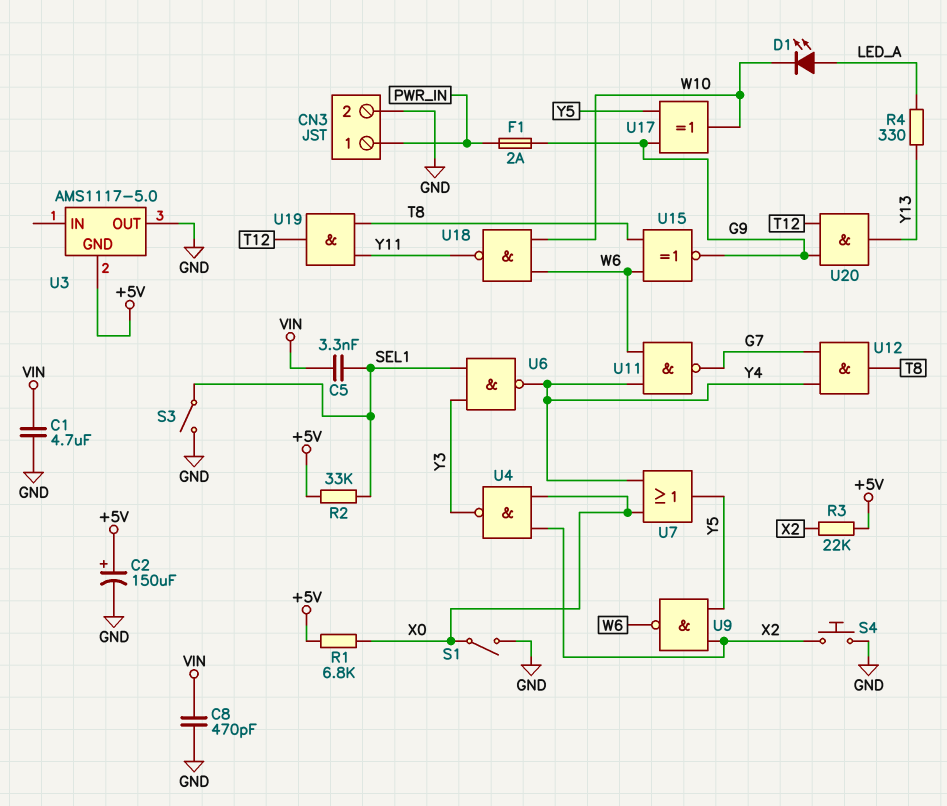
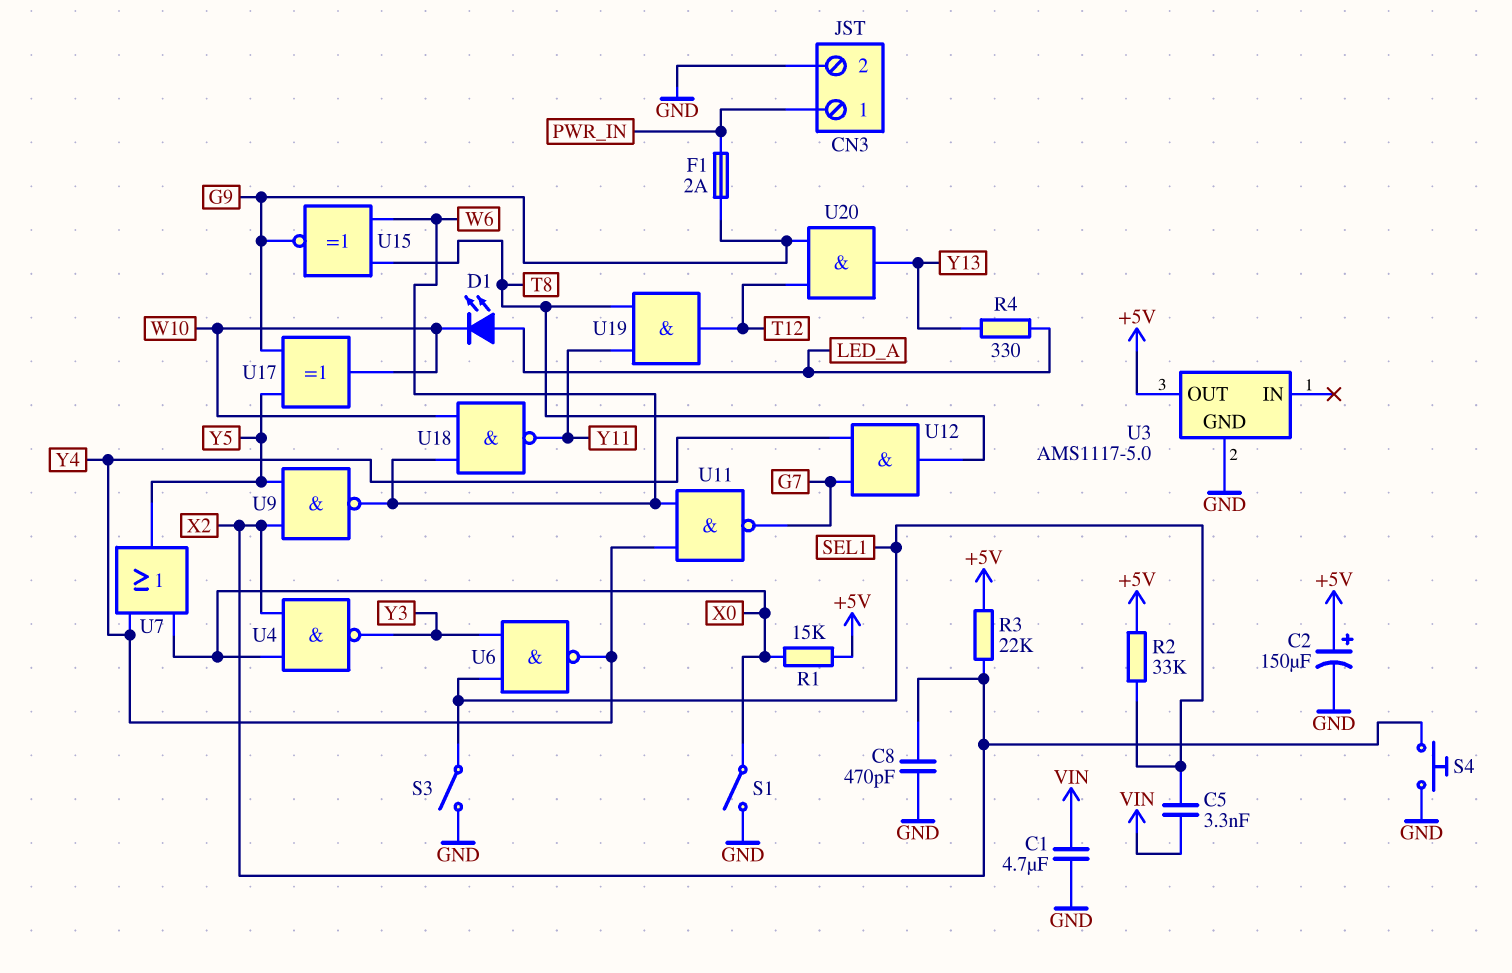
C8: 470pF (GND, VIN) -> 470pF (GND, X2)
R1: 6.8k (+5V, X0) -> 15k (+5V, X0)
U3 pin GND: +5V -> GND
U3 pin OUT: GND -> +5V

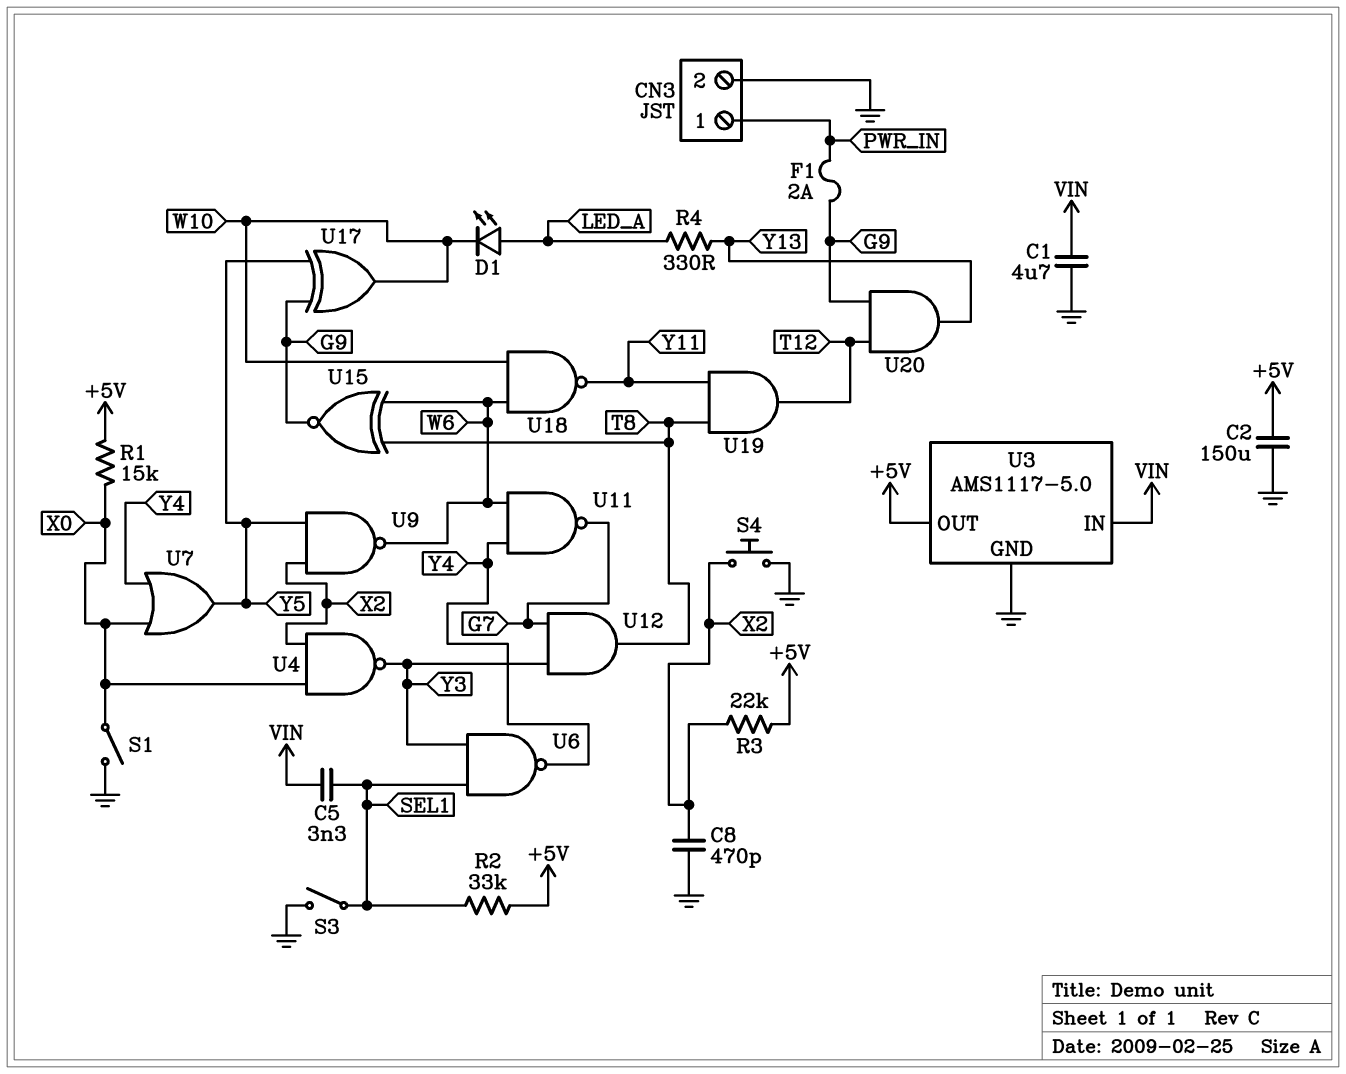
C2: 150uF (plus +5V, minus GND) -> 150uF (+5V, GND)
U3 pin IN: none -> VIN
U12: AND (in G7, in Y4, out T8) -> AND (in G7, in Y3, out T8)

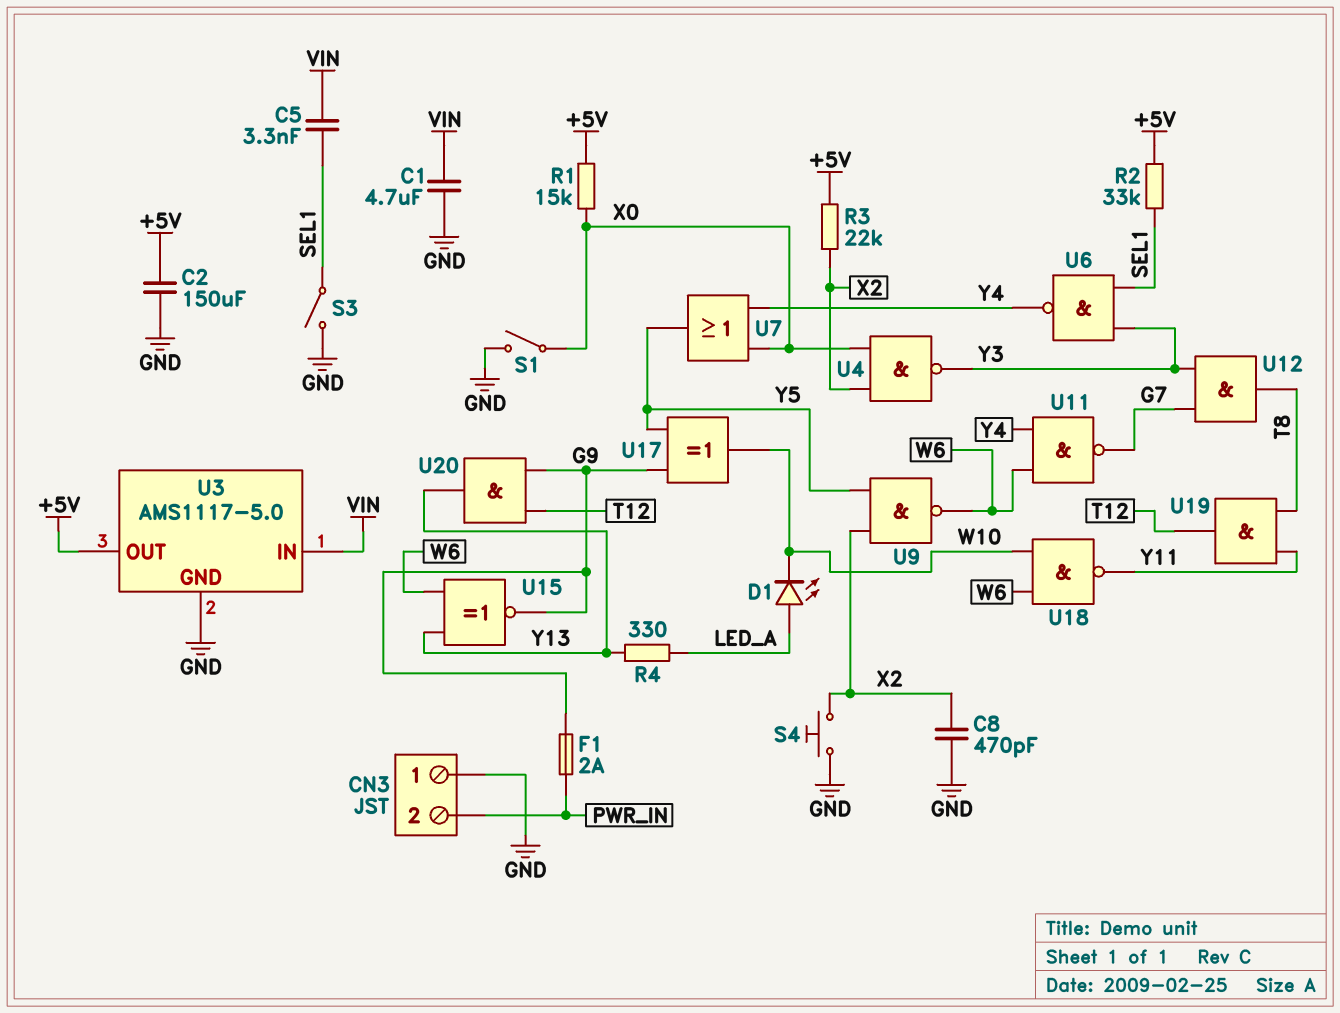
CN3 pin 1: PWR_IN -> GND
CN3 pin 2: GND -> PWR_IN
U15: XNOR (in T8, in W6, out G9) -> XNOR (in W6, in Y13, out G9)

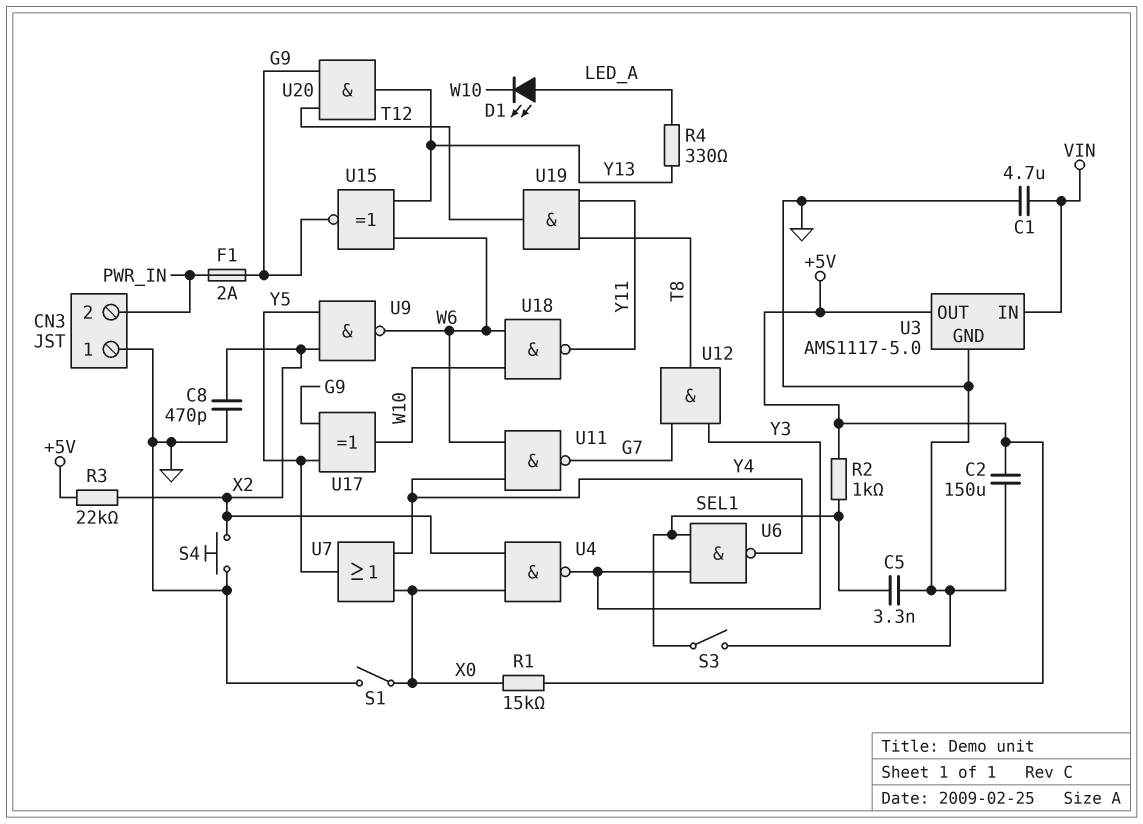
C5: 3.3nF (SEL1, VIN) -> 3.3nF (GND, SEL1)
R2: 33k (+5V, SEL1) -> 1k (+5V, SEL1)

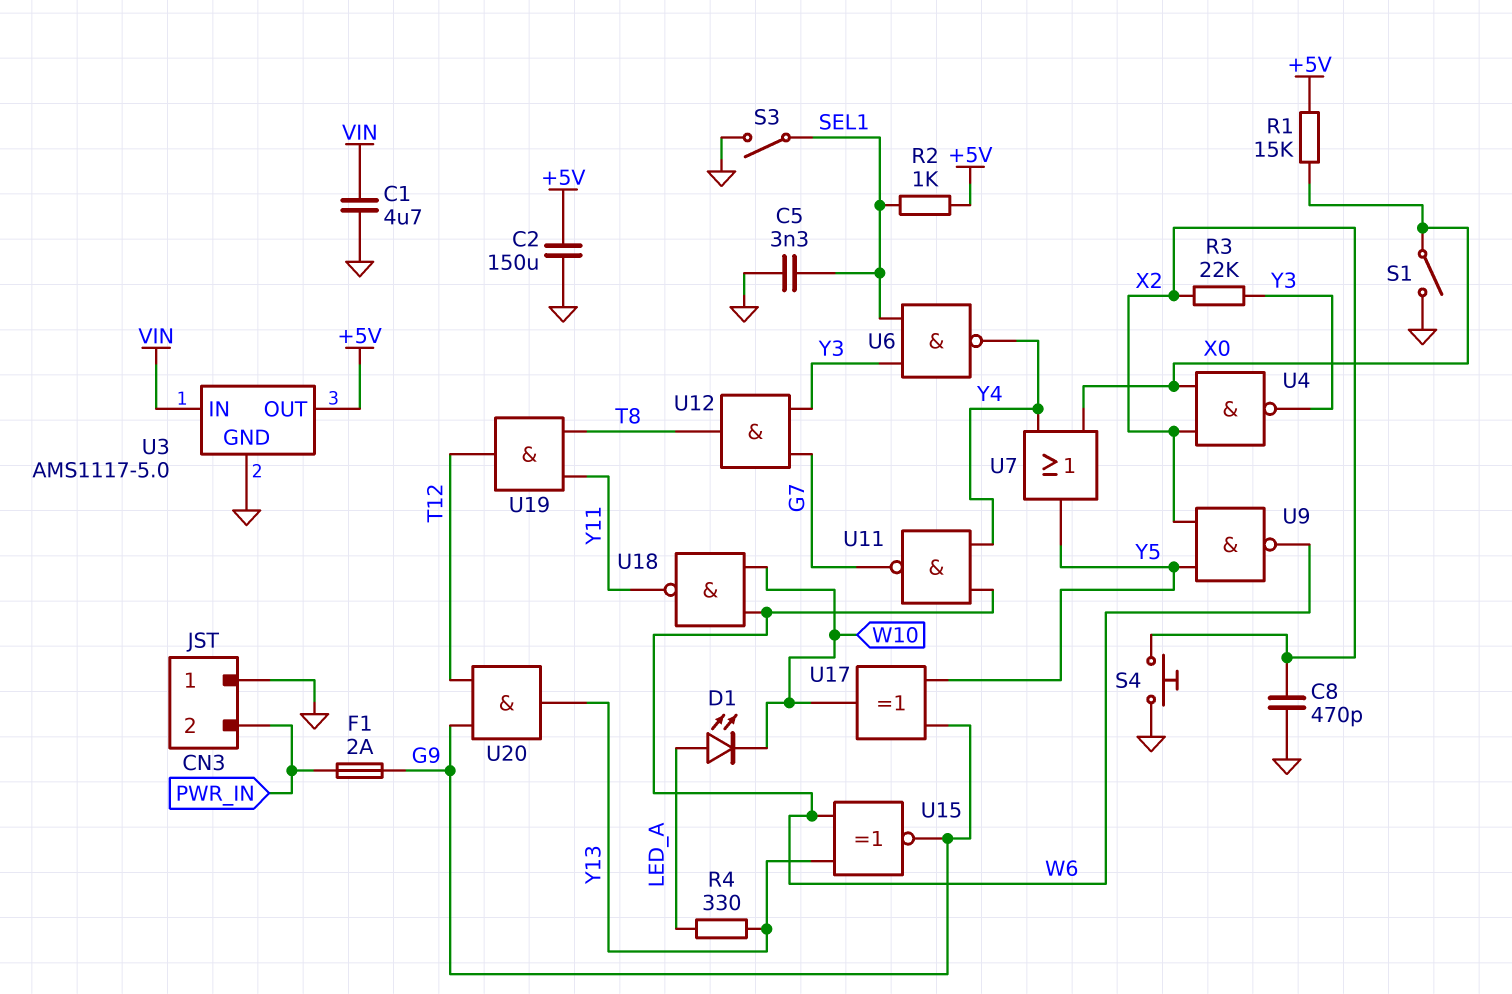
R3: 22k (+5V, X2) -> 22k (X2, Y3)

